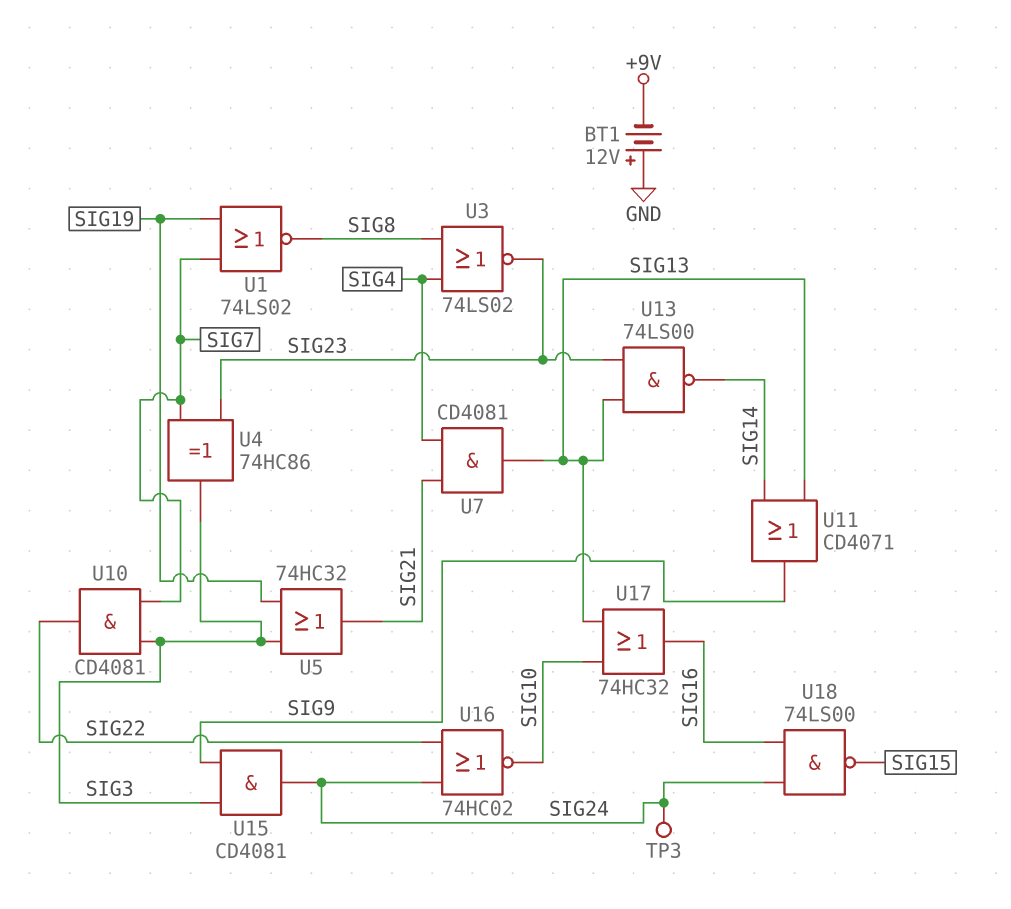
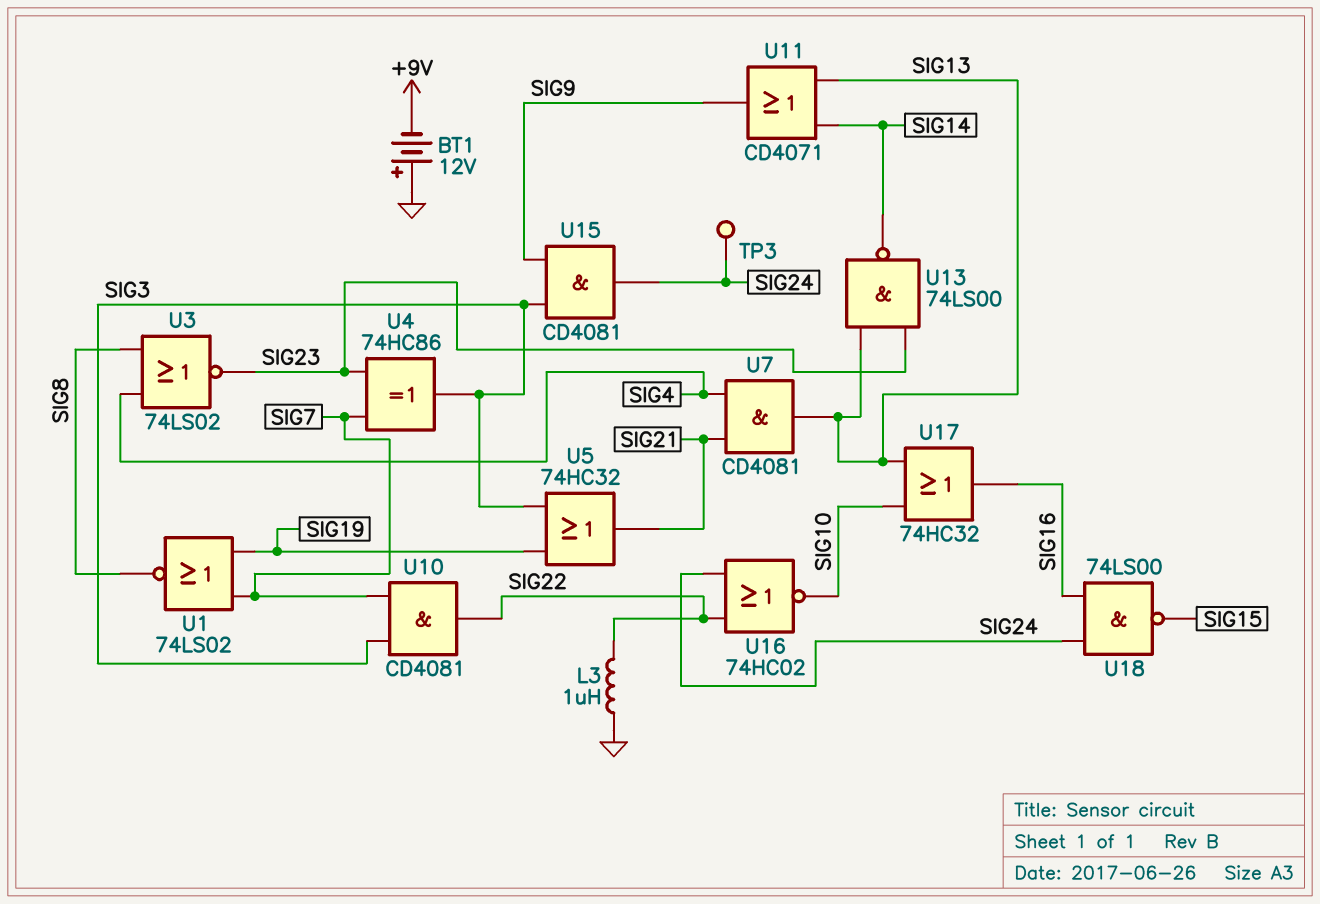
L3: none -> 1uH (GND, SIG22)

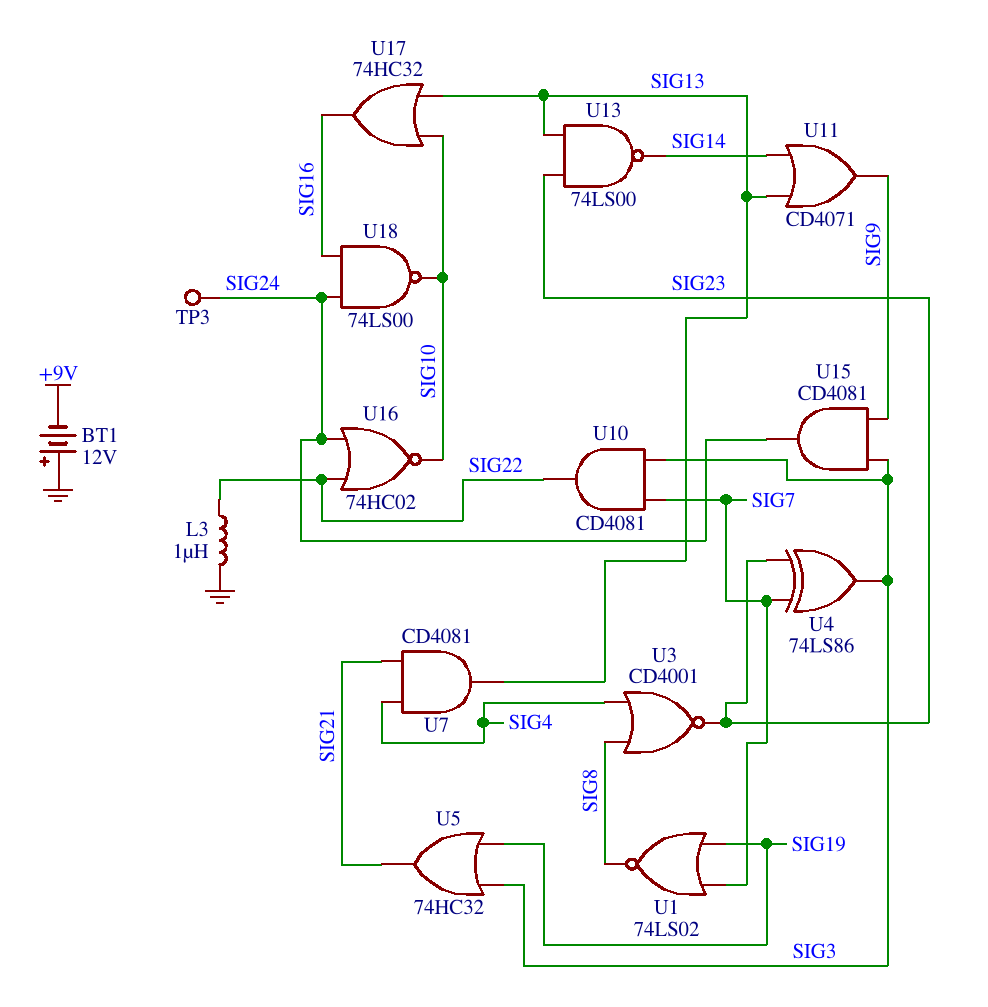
U3: NOR 74LS02 (in SIG4, in SIG8, out SIG23) -> NOR CD4001 (in SIG4, in SIG8, out SIG23)
U4: XOR 74HC86 (in SIG7, in SIG23, out SIG3) -> XOR 74LS86 (in SIG7, in SIG23, out SIG3)
U18: NAND 74LS00 (in SIG16, in SIG24, out SIG15) -> NAND 74LS00 (in SIG16, in SIG24, out SIG10)

